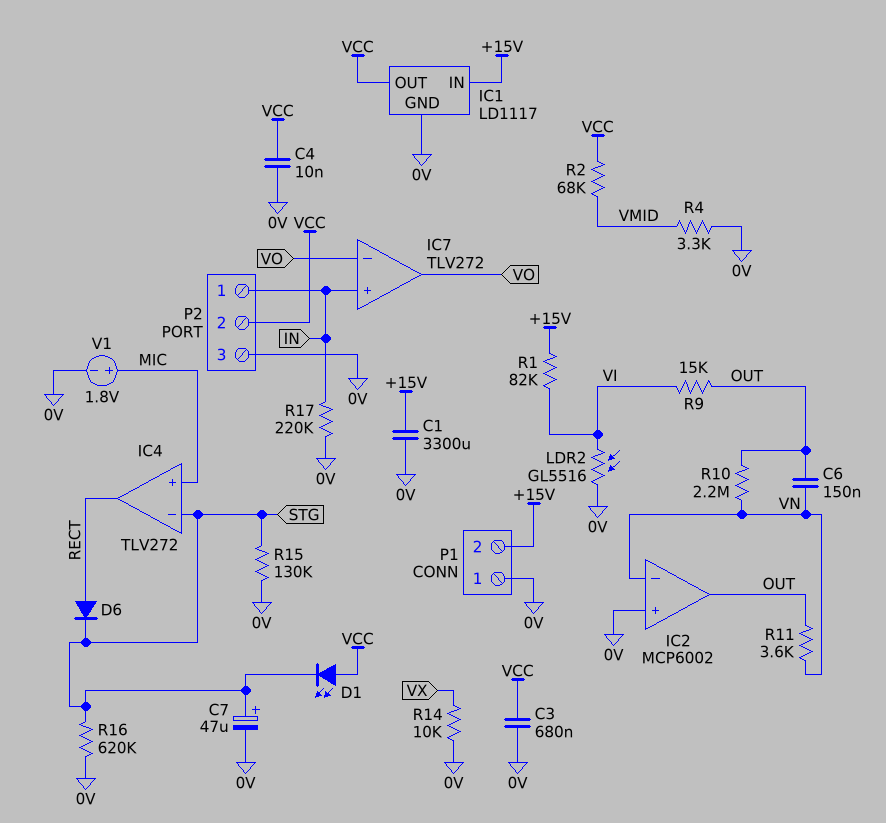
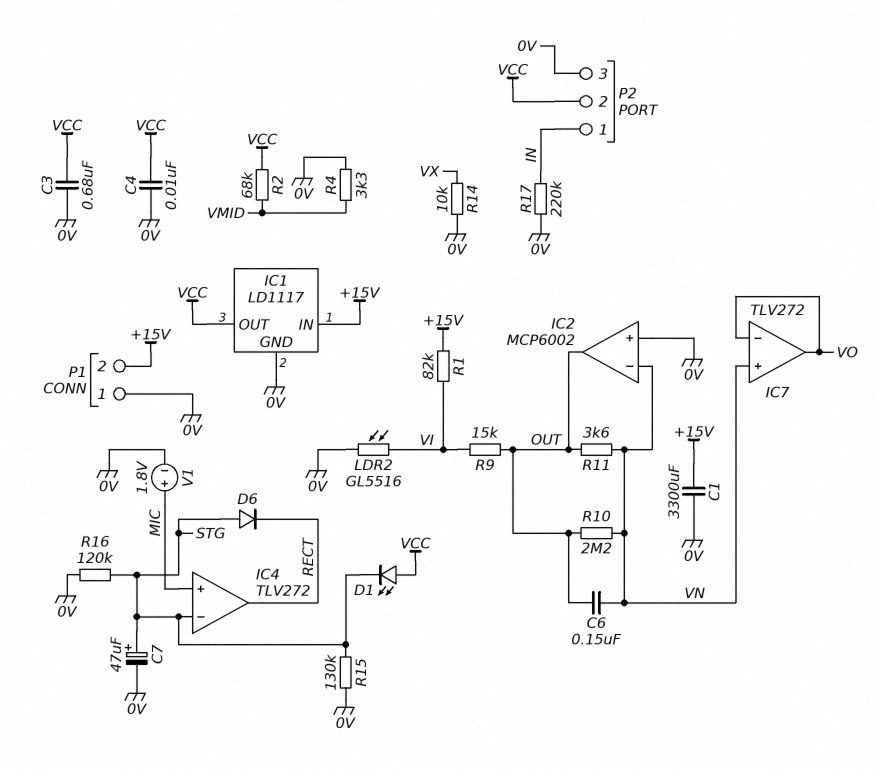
D6: diode (A RECT, K STG) -> diode (A STG, K RECT)
IC7 pin in+: IN -> VN
R16: 620k (0V, STG) -> 120k (0V, STG)

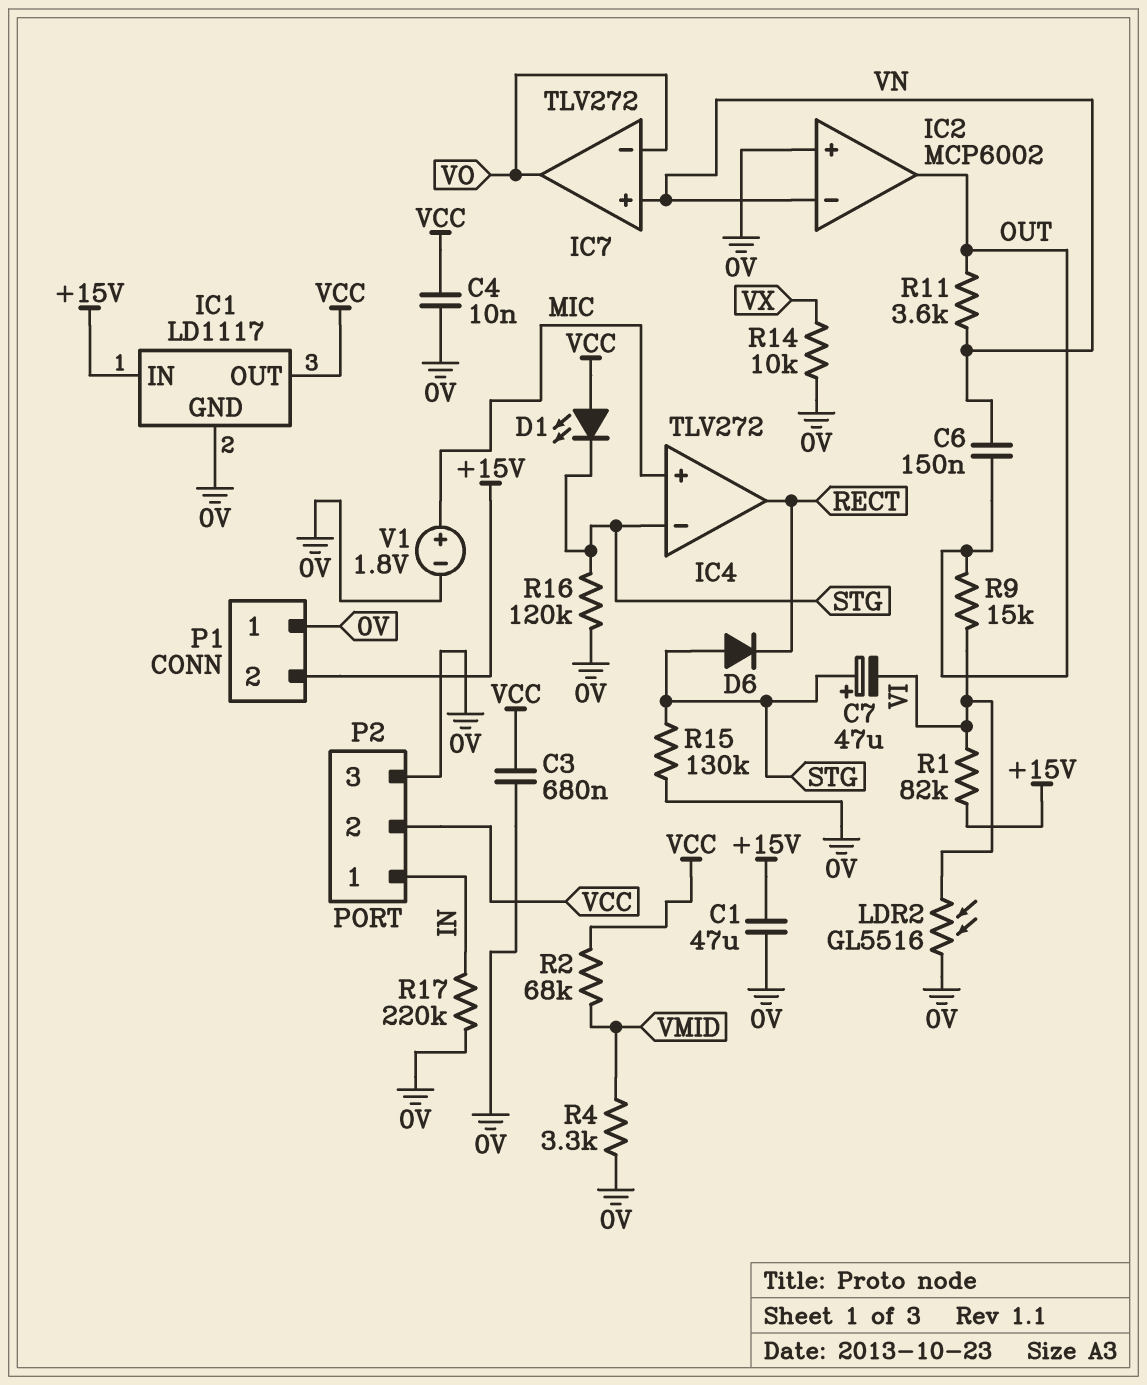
C1: 3300uF (+15V, 0V) -> 47uF (+15V, 0V)
C7: 47uF (plus STG, minus 0V) -> 47uF (plus STG, minus VI)
R10: 2.2M (OUT, VN) -> none

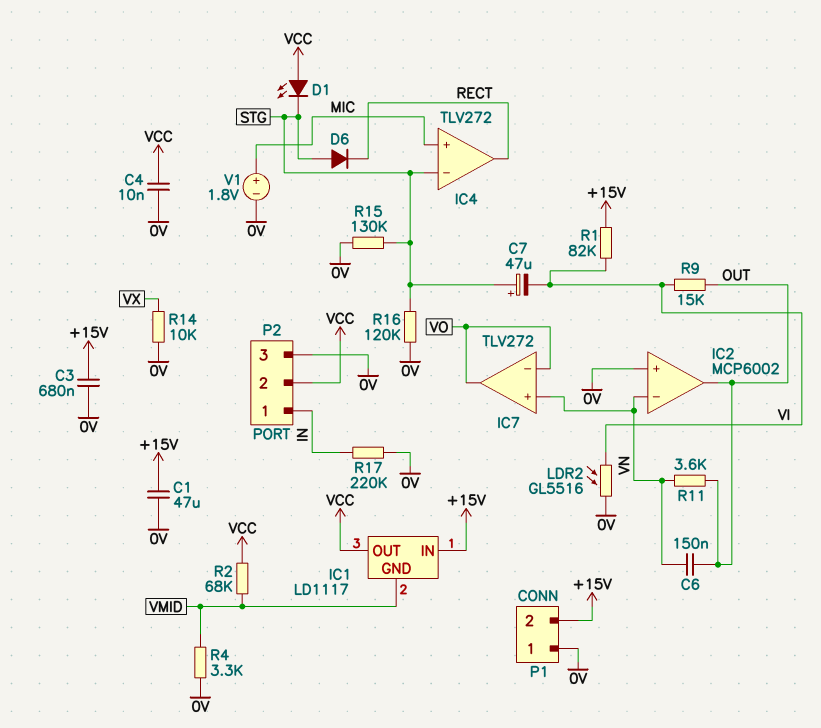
C3: 680nF (0V, VCC) -> 680nF (+15V, 0V)
IC1 pin GND: 0V -> VMID

